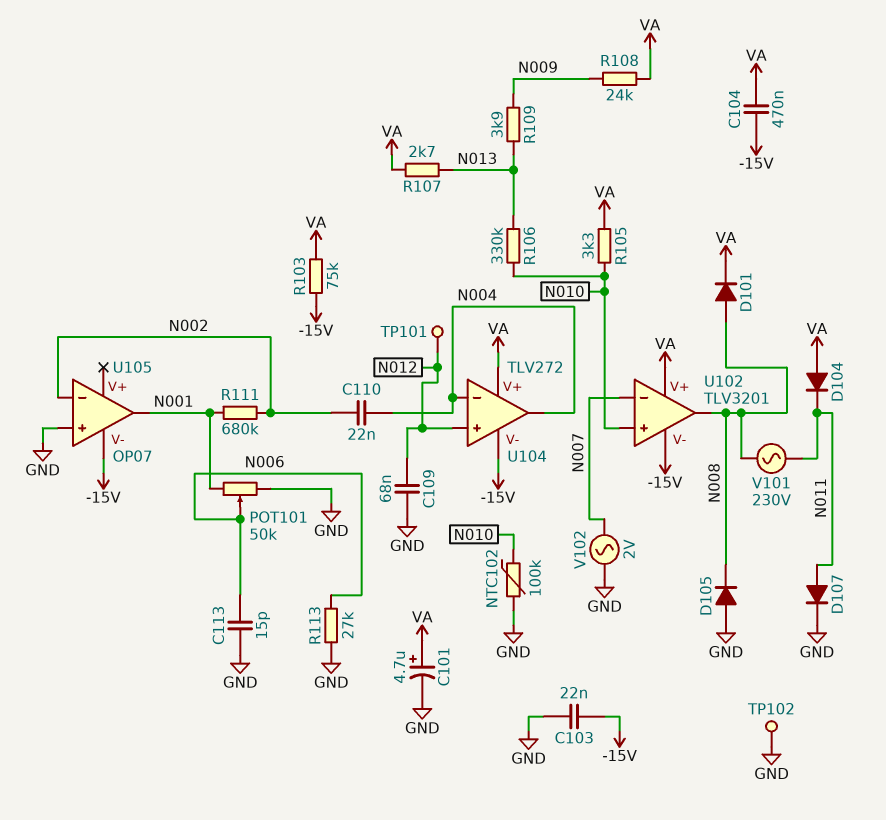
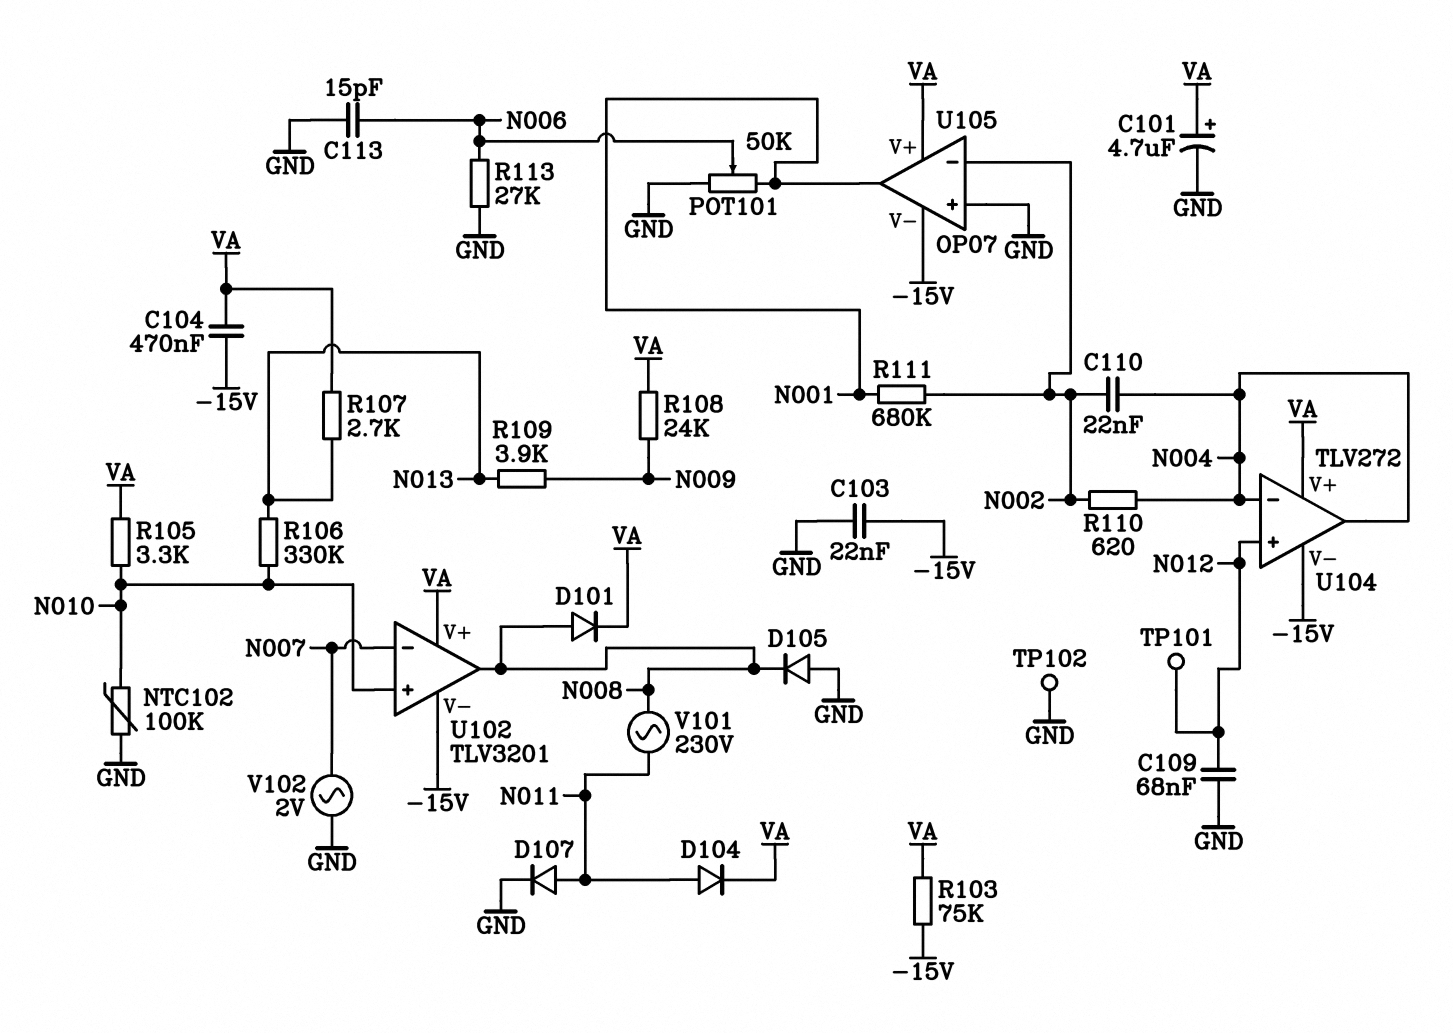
D104: diode (A VA, K N011) -> diode (A N011, K VA)
R110: none -> 620 (N002, N004)
U105 pin V+: none -> VA

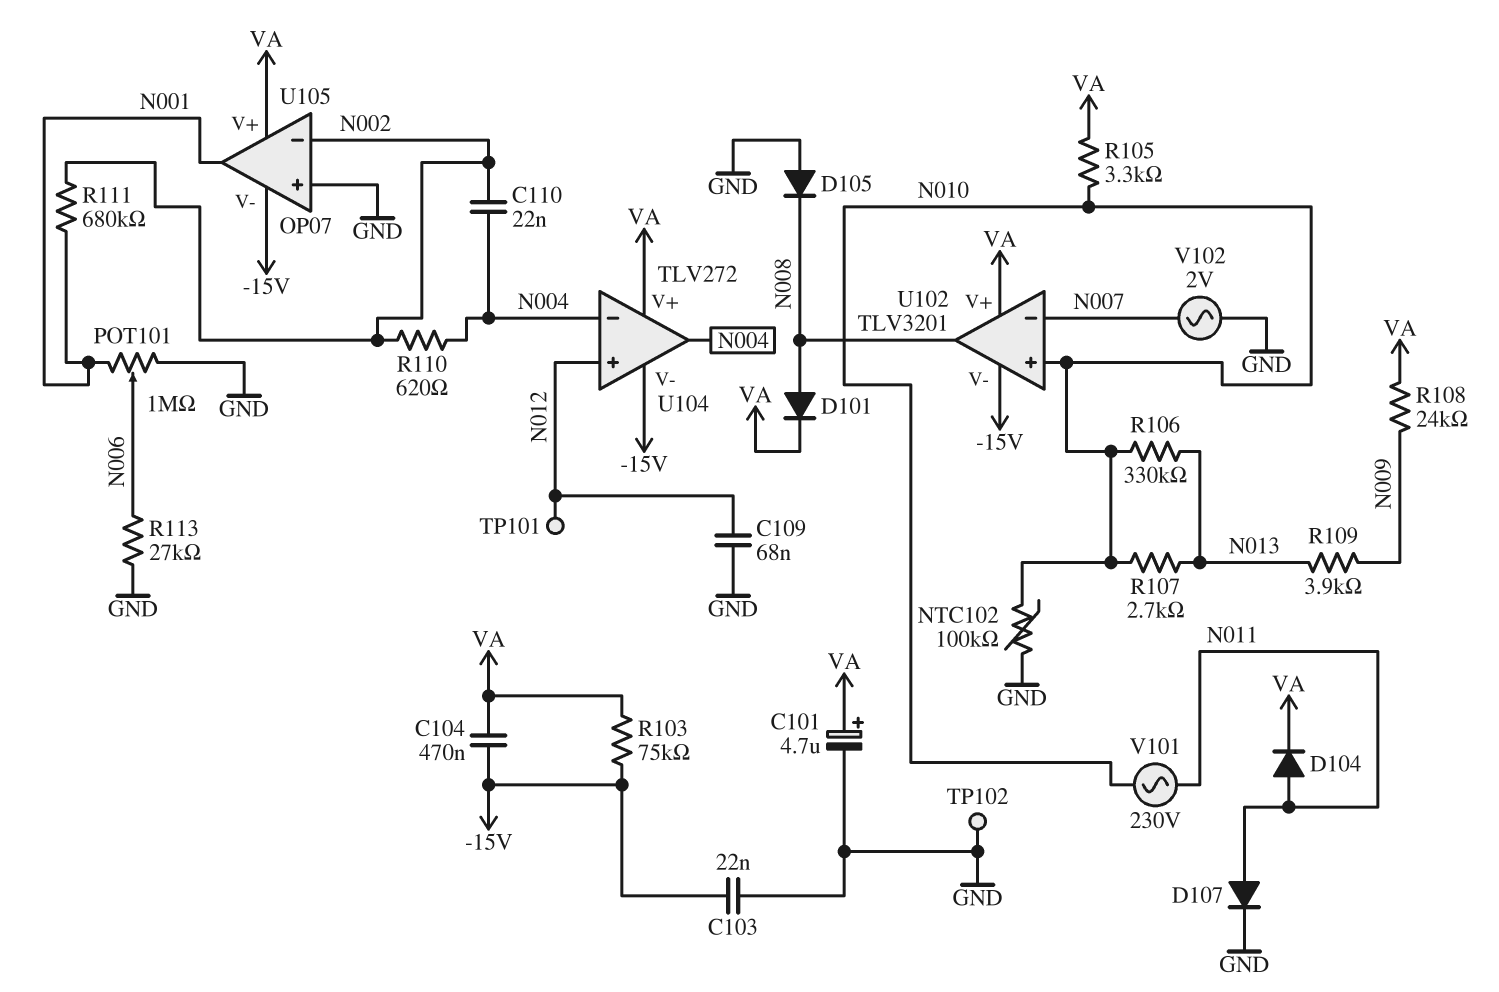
C113: 15pF (GND, N006) -> none
POT101: 50k (GND, N001, wiper N006) -> 1M (GND, N001, wiper N006)
R107: 2.7k (N013, VA) -> 2.7k (N010, N013)
V101: AC 230V (N008, N011) -> AC 230V (N010, N011)

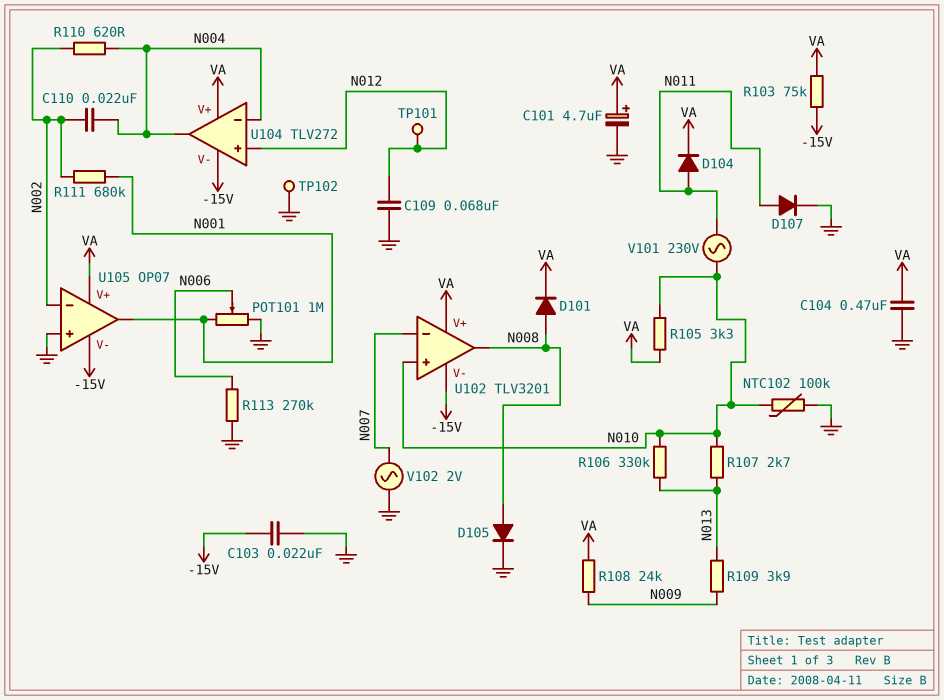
C104: 470nF (-15V, VA) -> 470nF (GND, VA)
D105: diode (A GND, K N008) -> diode (A N008, K GND)
R113: 27k (GND, N006) -> 270k (GND, N006)

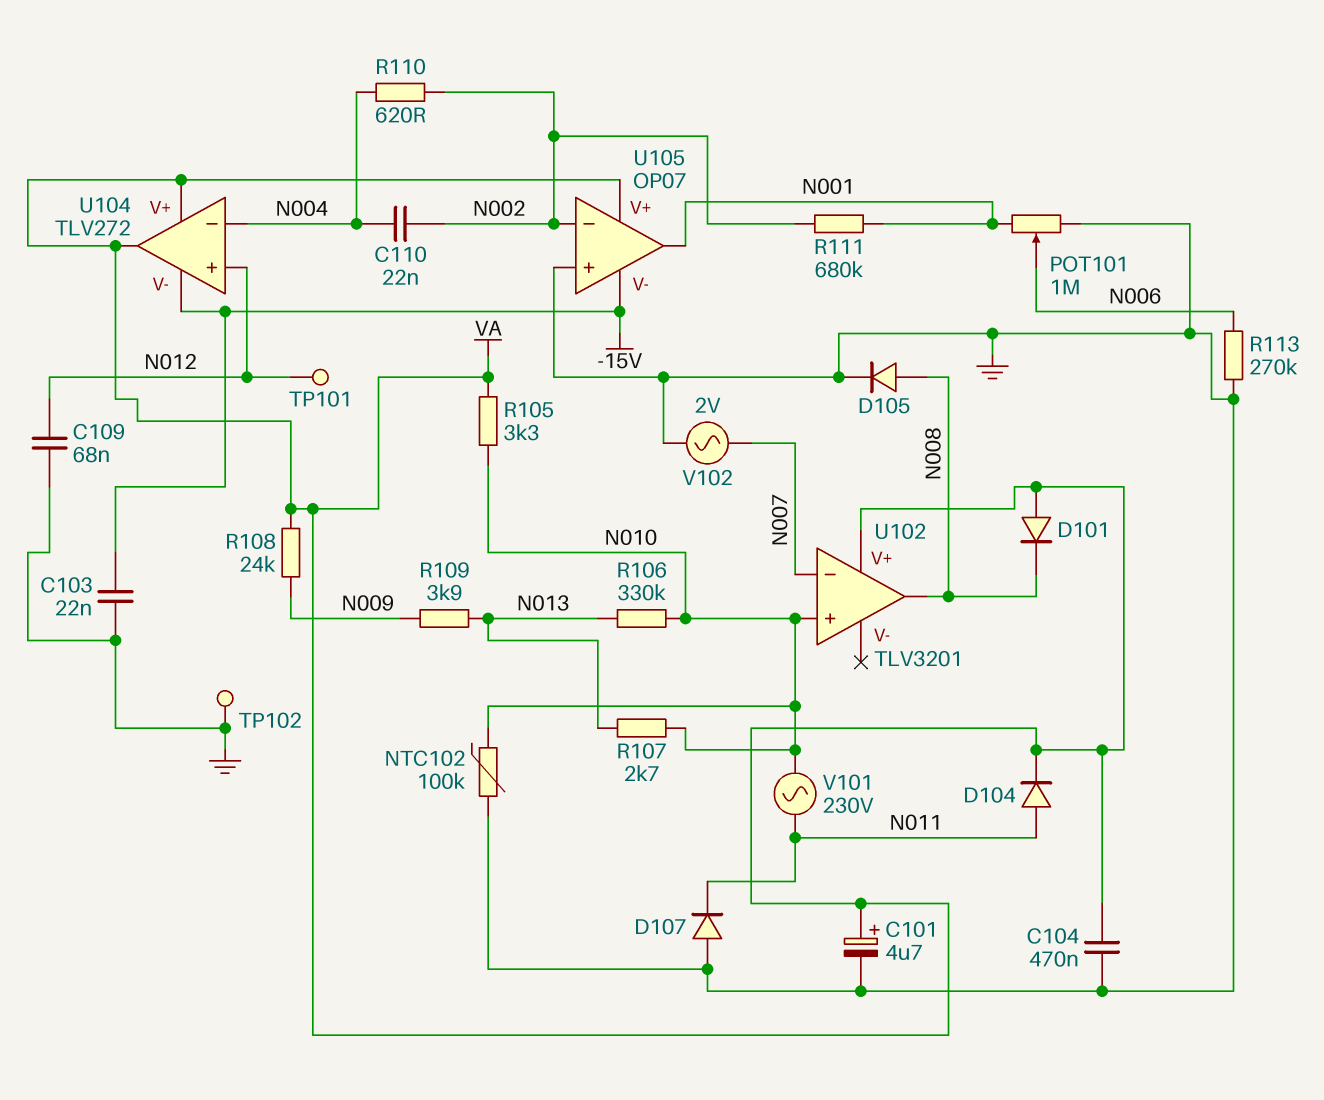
D101: diode (A N008, K VA) -> diode (A VA, K N008)
D107: diode (A N011, K GND) -> diode (A GND, K N011)
R103: 75k (-15V, VA) -> none
U102 pin V-: -15V -> none
U104 pin out: N004 -> VA

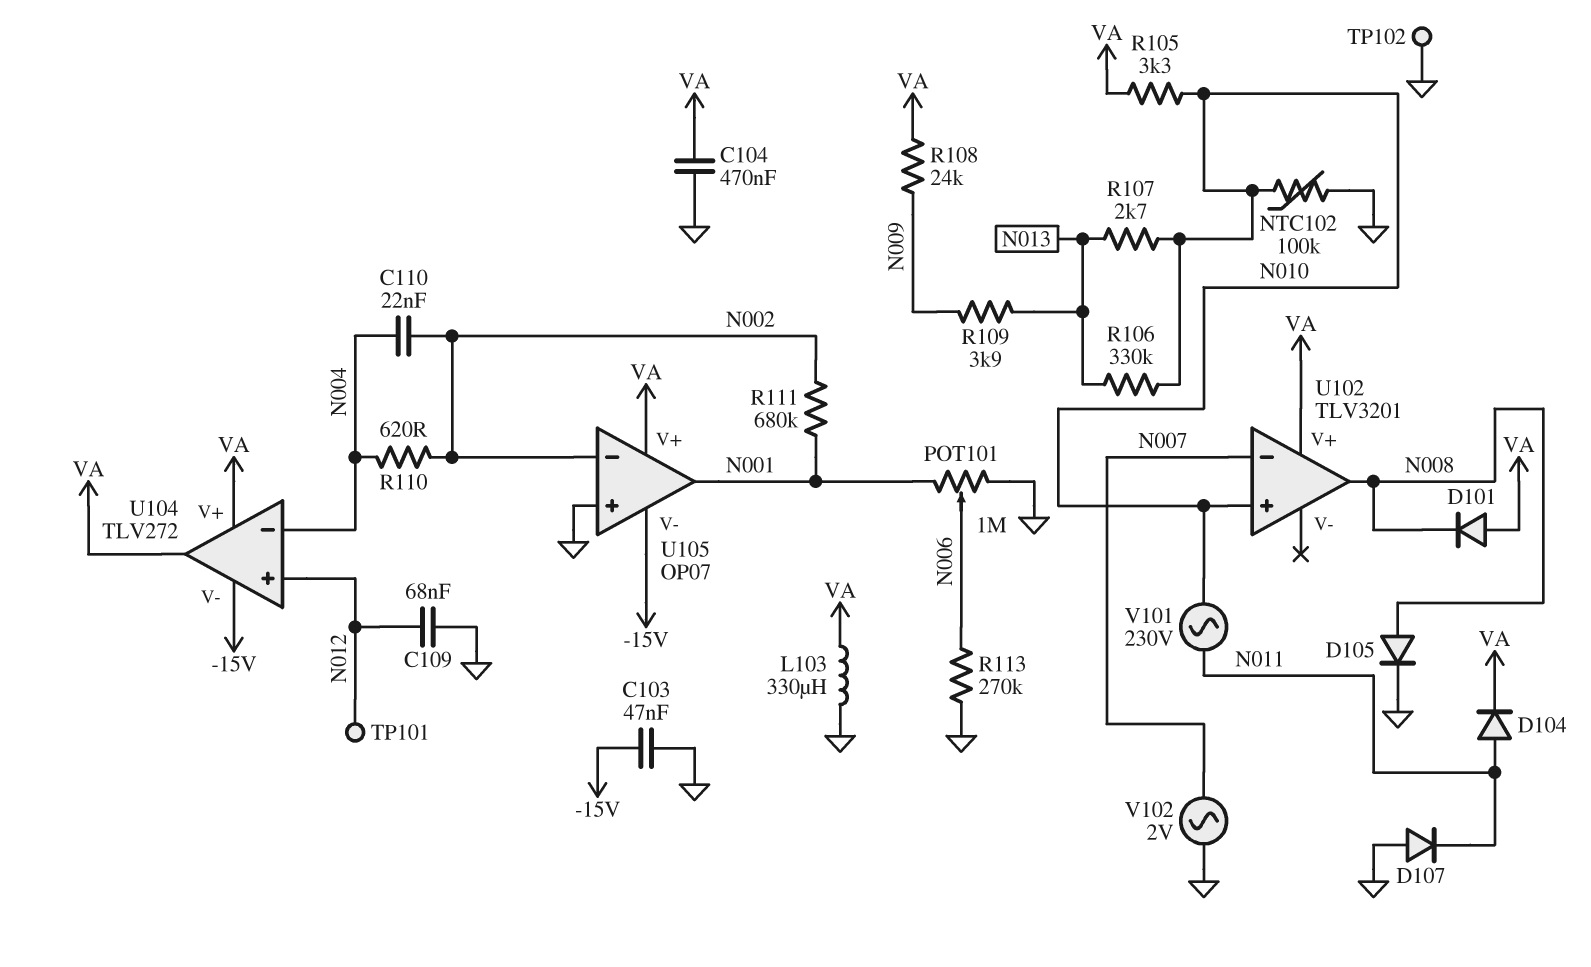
C101: 4.7uF (plus VA, minus GND) -> none
C103: 22nF (-15V, GND) -> 47nF (-15V, GND)
L103: none -> 330uH (GND, VA)

